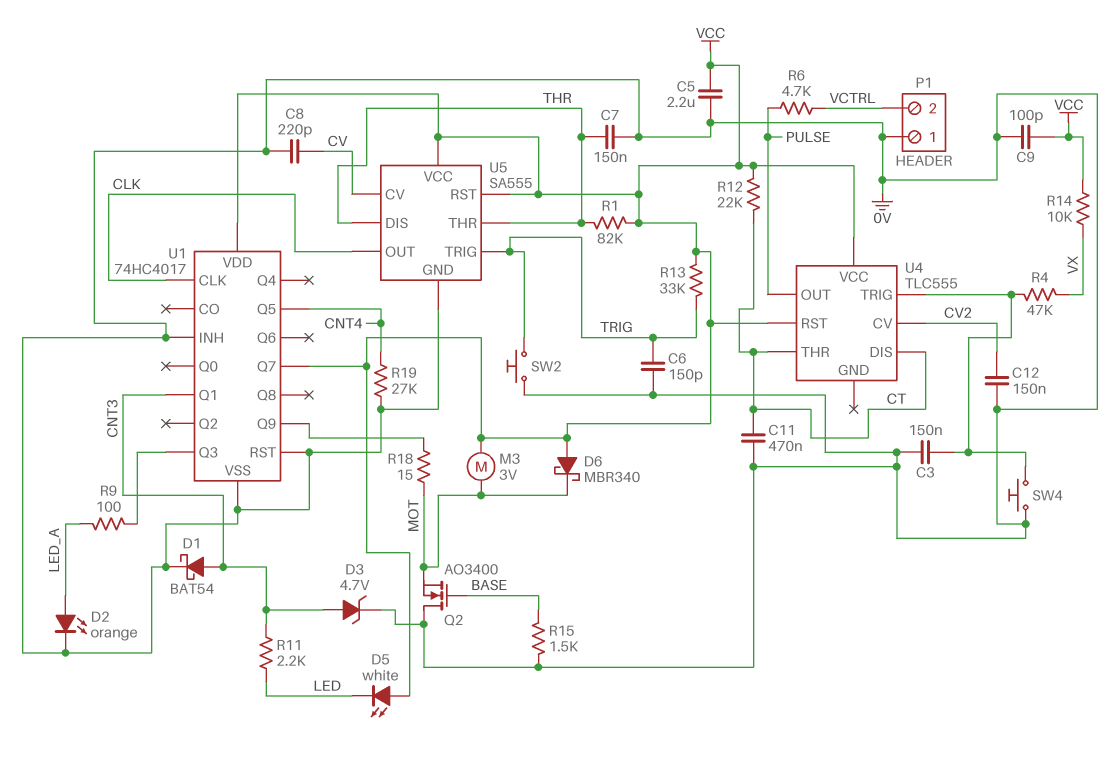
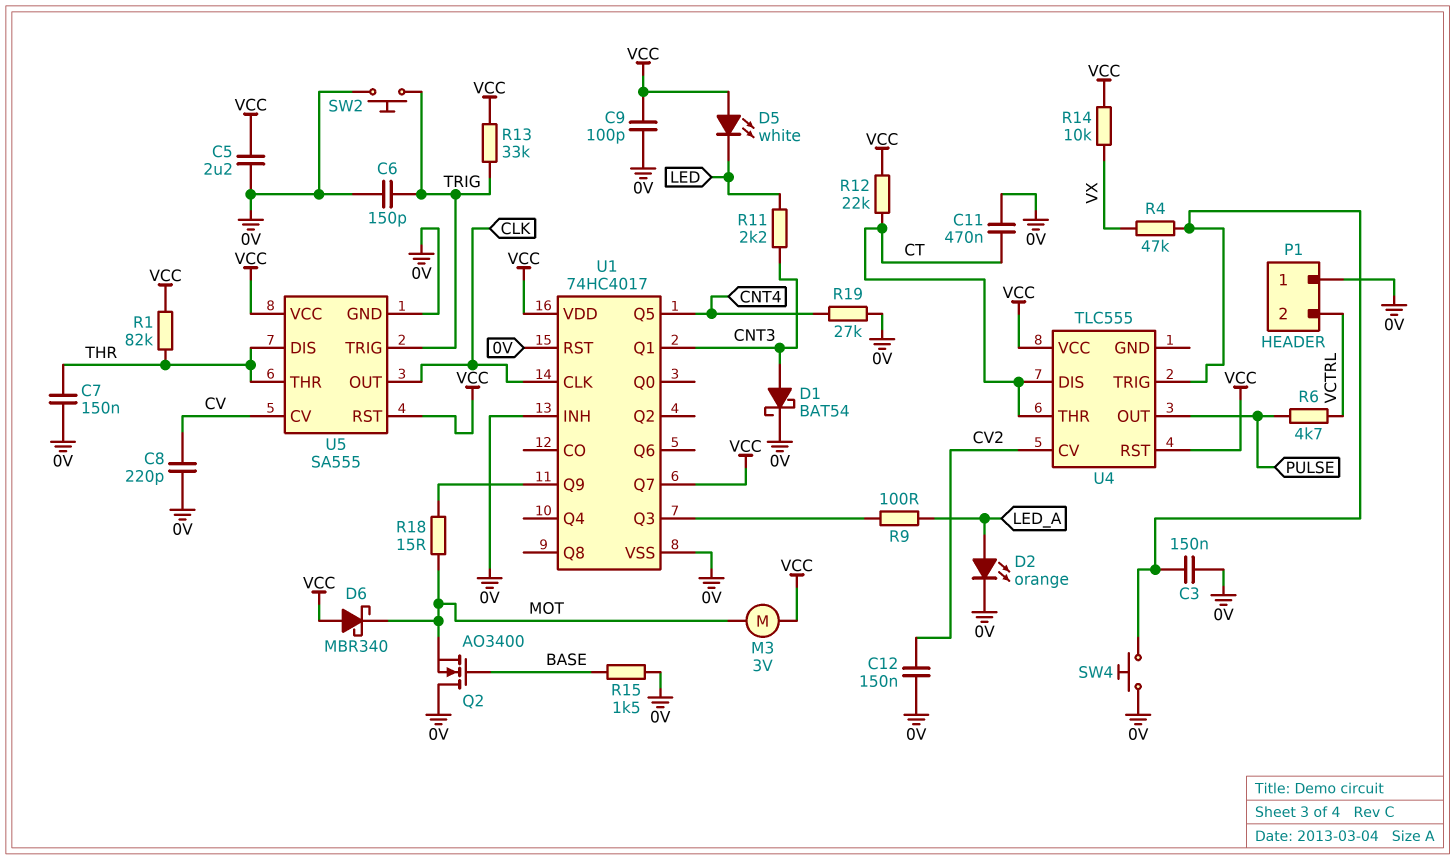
D3: zener 4.7V (A CNT3, K 0V) -> none

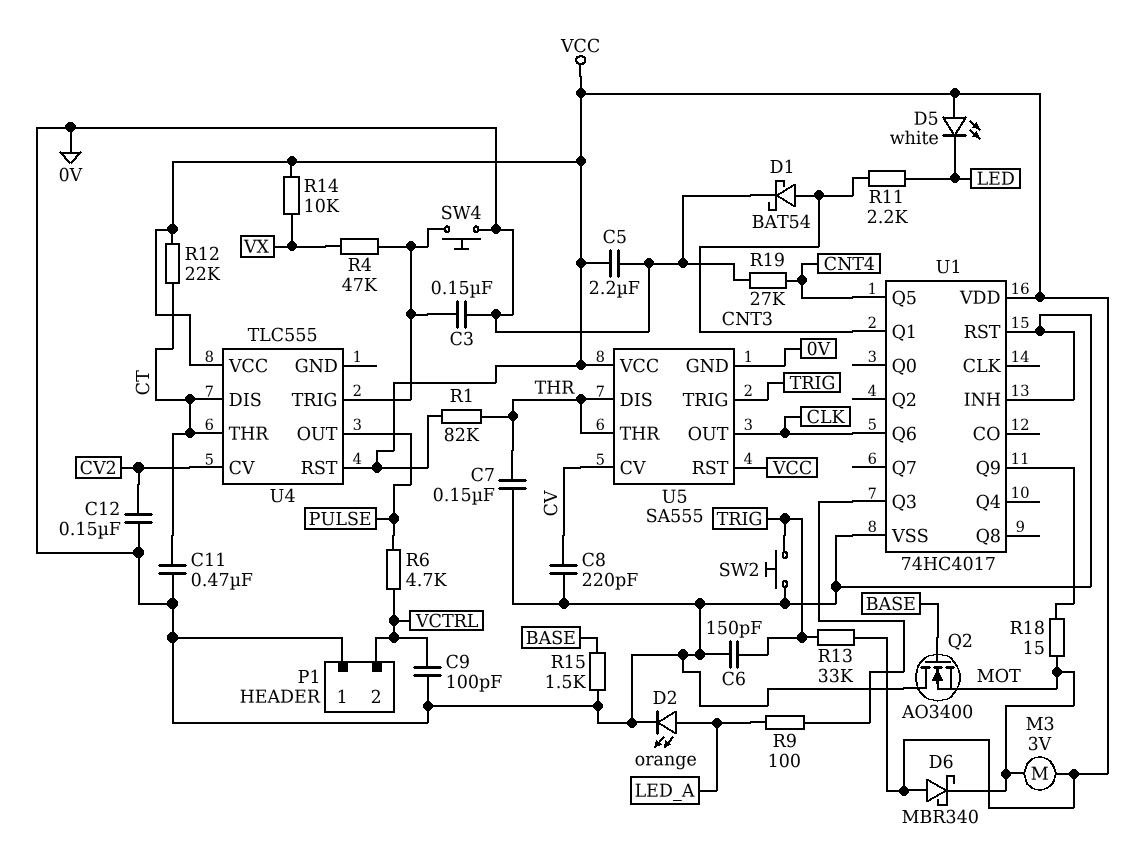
C9: 100pF (0V, VCC) -> 100pF (0V, VCTRL)
U1 pin CLK: CLK -> none
U1 pin Q6: none -> CLK
U1 pin Q7: VCC -> none

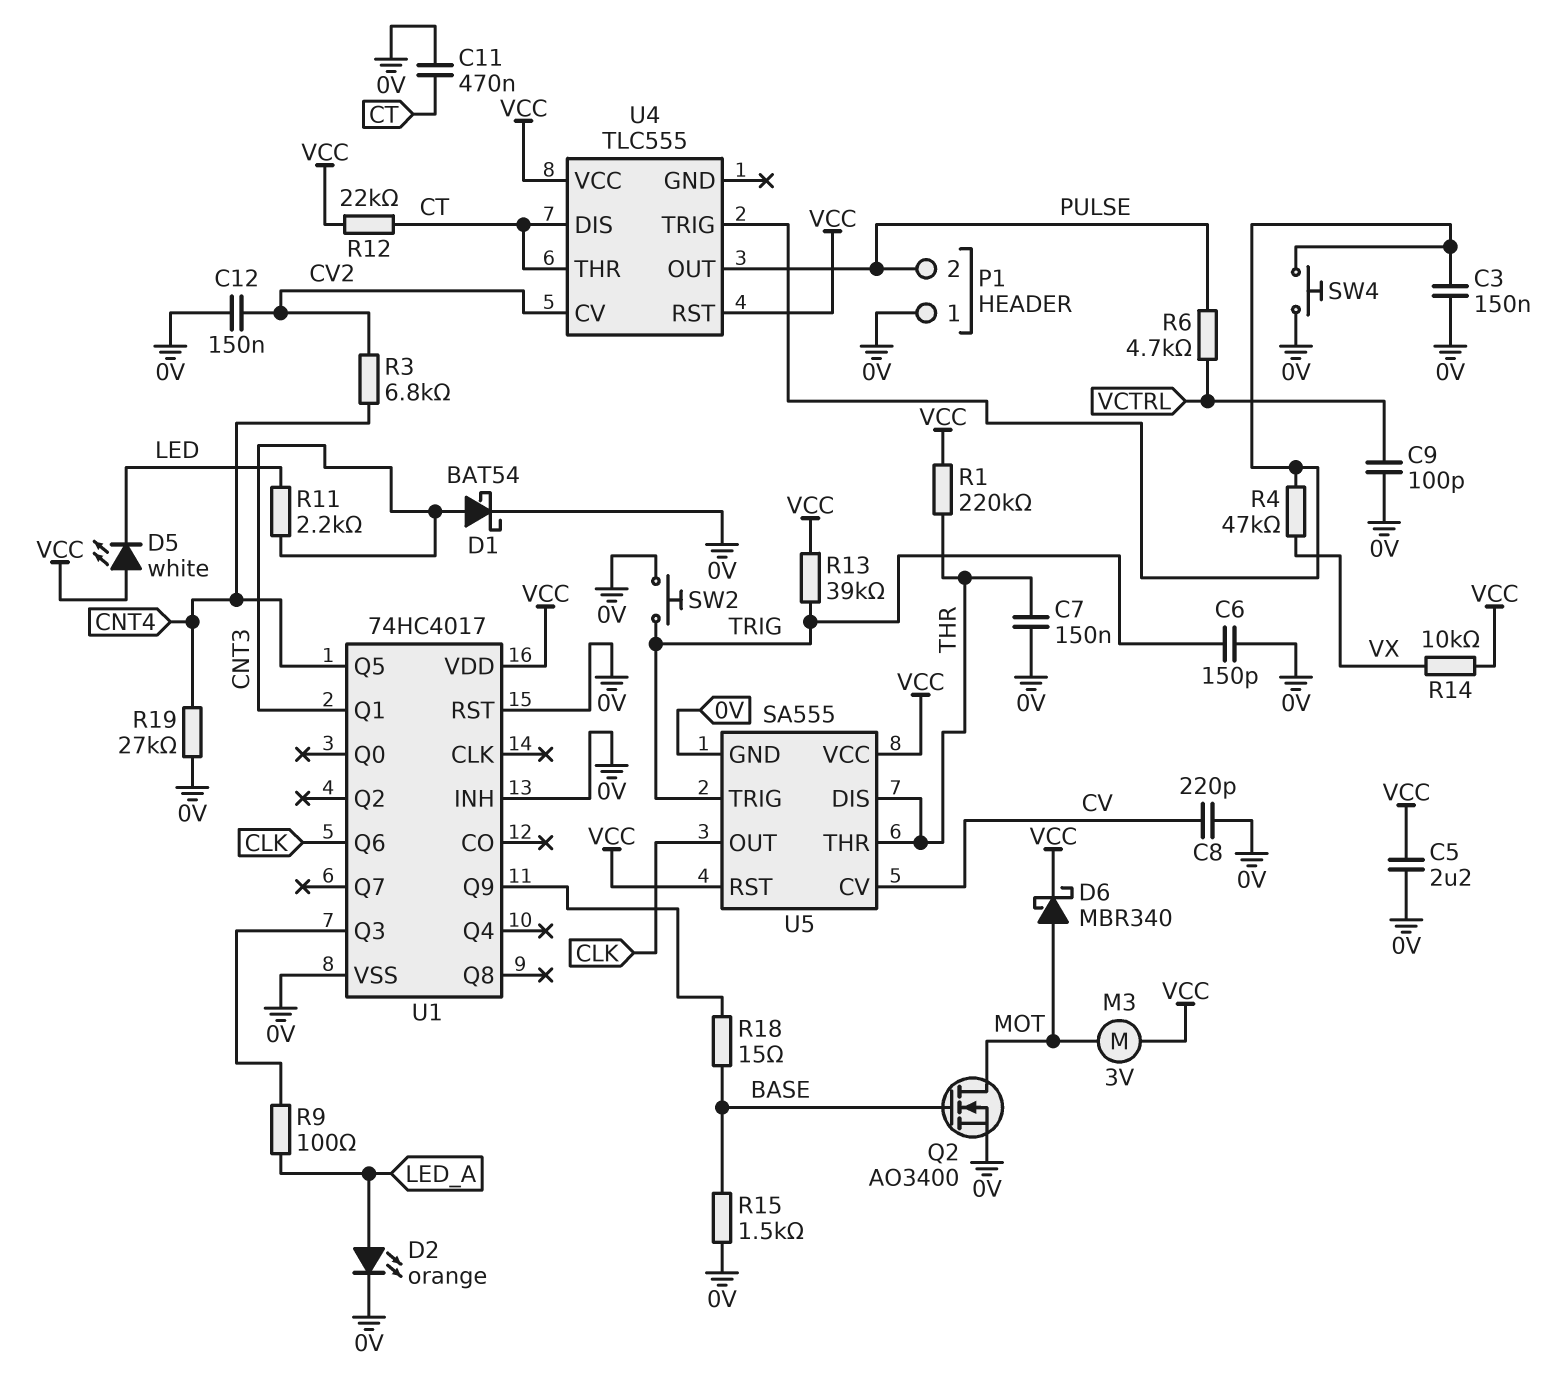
D6: schottky MBR340 (A VCC, K MOT) -> schottky MBR340 (A MOT, K VCC)
P1 pin 2: VCTRL -> PULSE
Q2: NMOS AO3400 (G BASE, D 0V, S MOT) -> NMOS AO3400 (G BASE, D MOT, S 0V)
R1: 82k (THR, VCC) -> 220k (THR, VCC)
R3: none -> 6.8k (CNT4, CV2)
R13: 33k (TRIG, VCC) -> 39k (TRIG, VCC)
R18: 15 (MOT, U1/Q9) -> 15 (BASE, U1/Q9)

